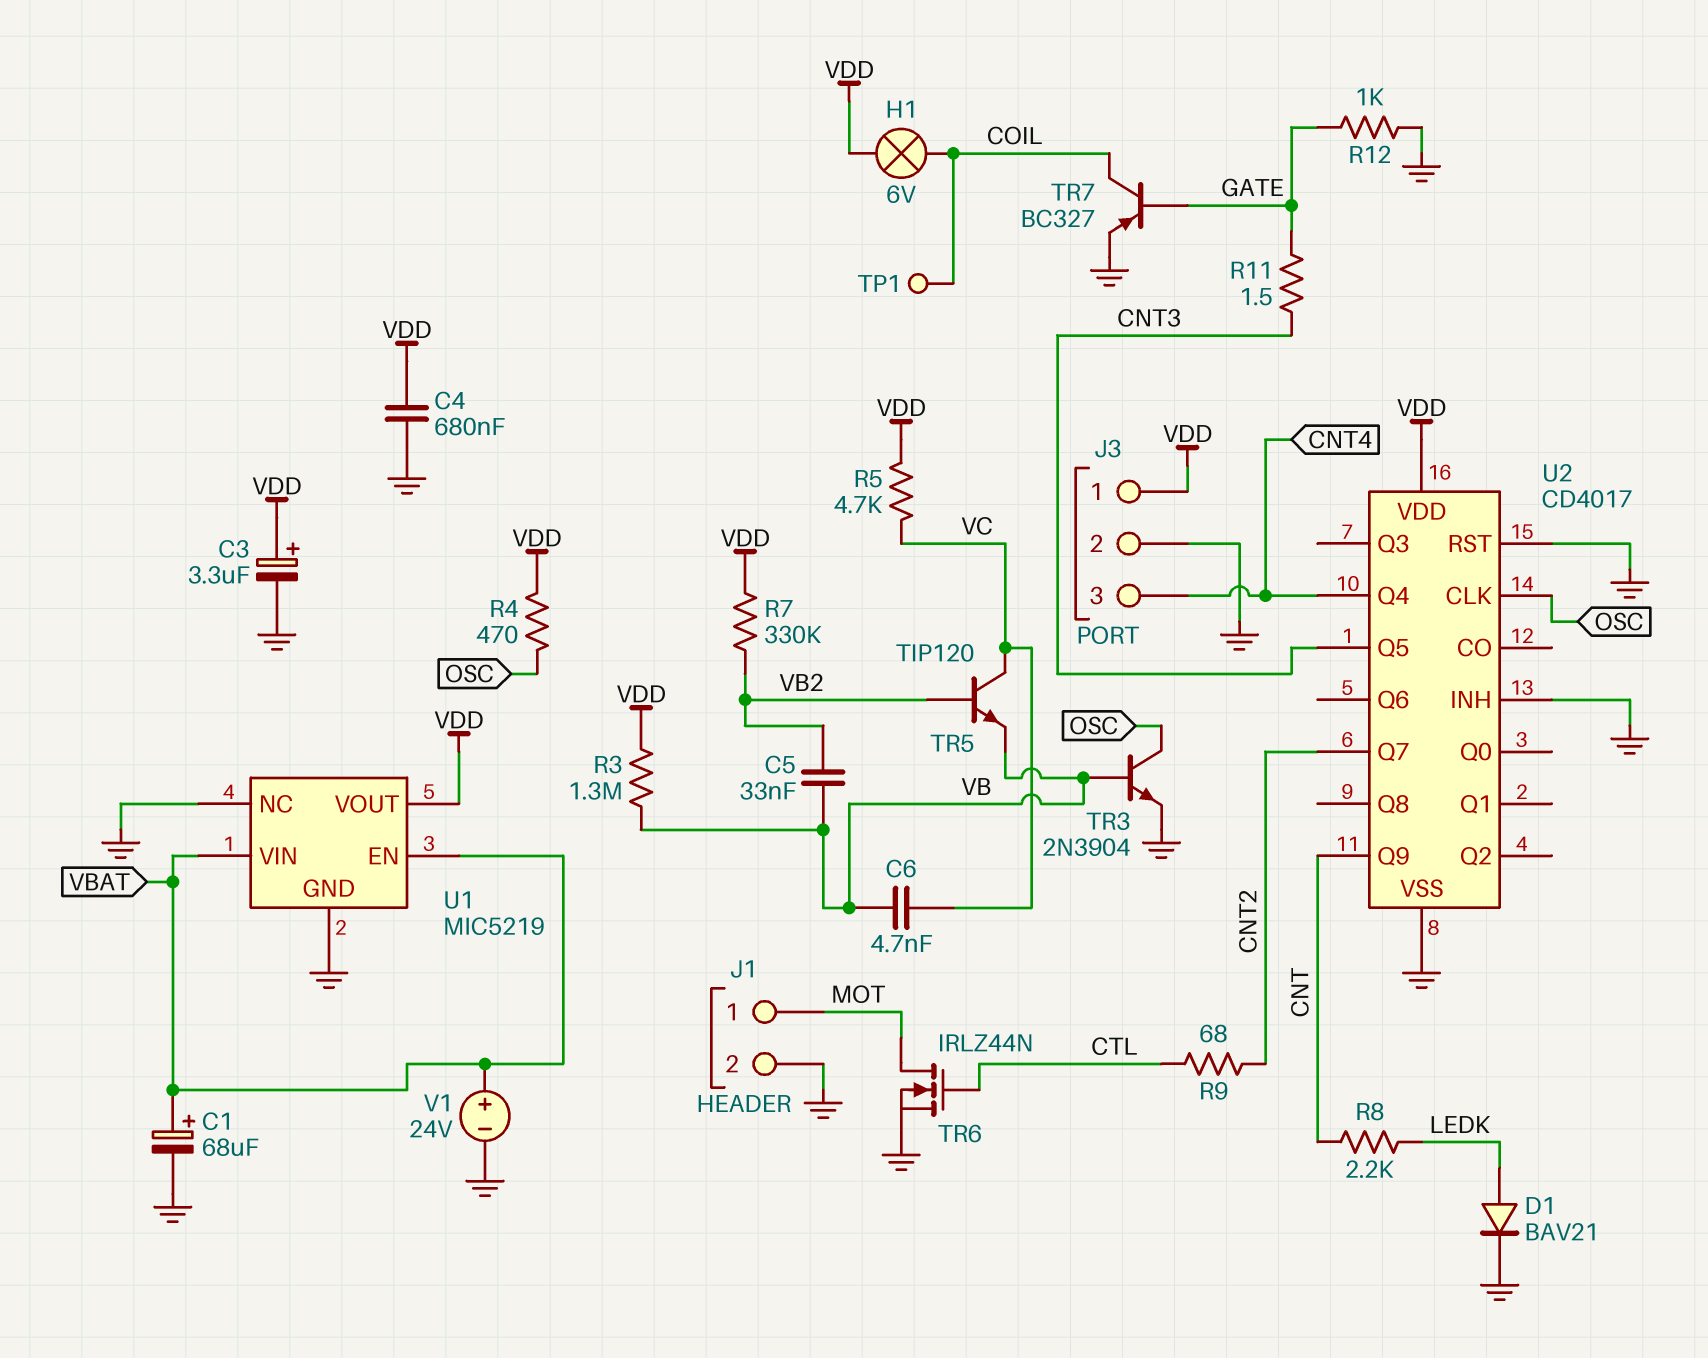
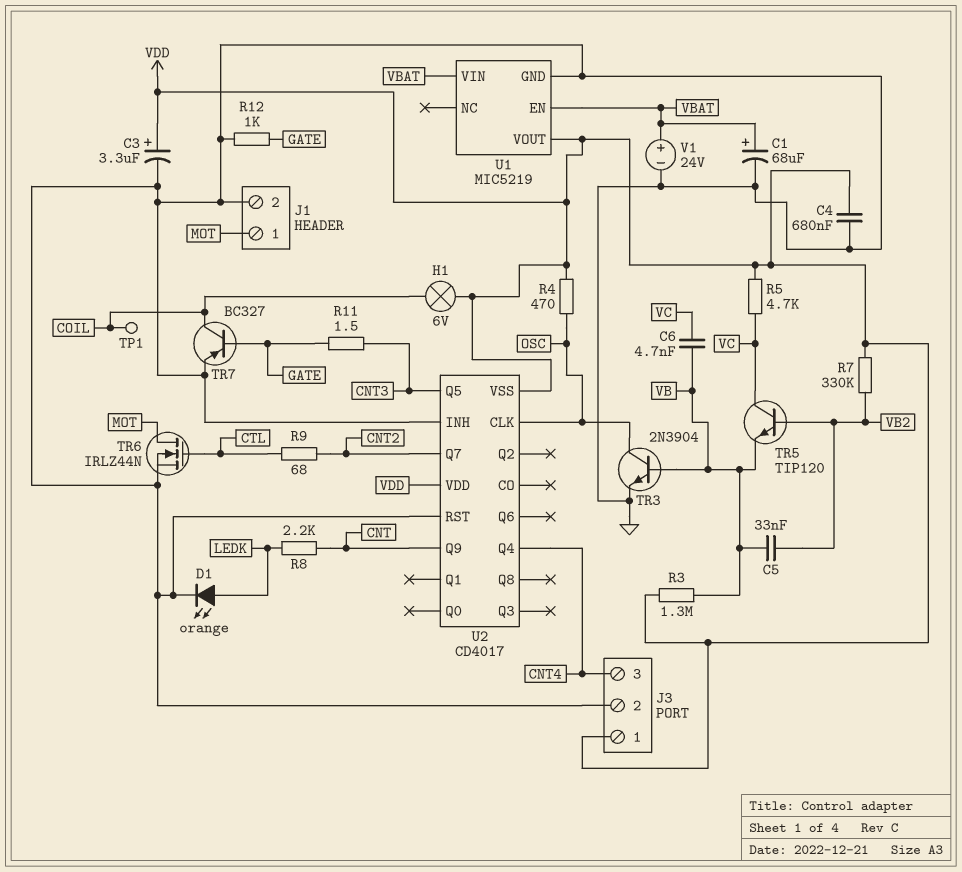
D1: diode BAV21 (A LEDK, K GND) -> LED orange (A LEDK, K GND)
U1 pin NC: GND -> none
U2 pin VSS: GND -> VDD

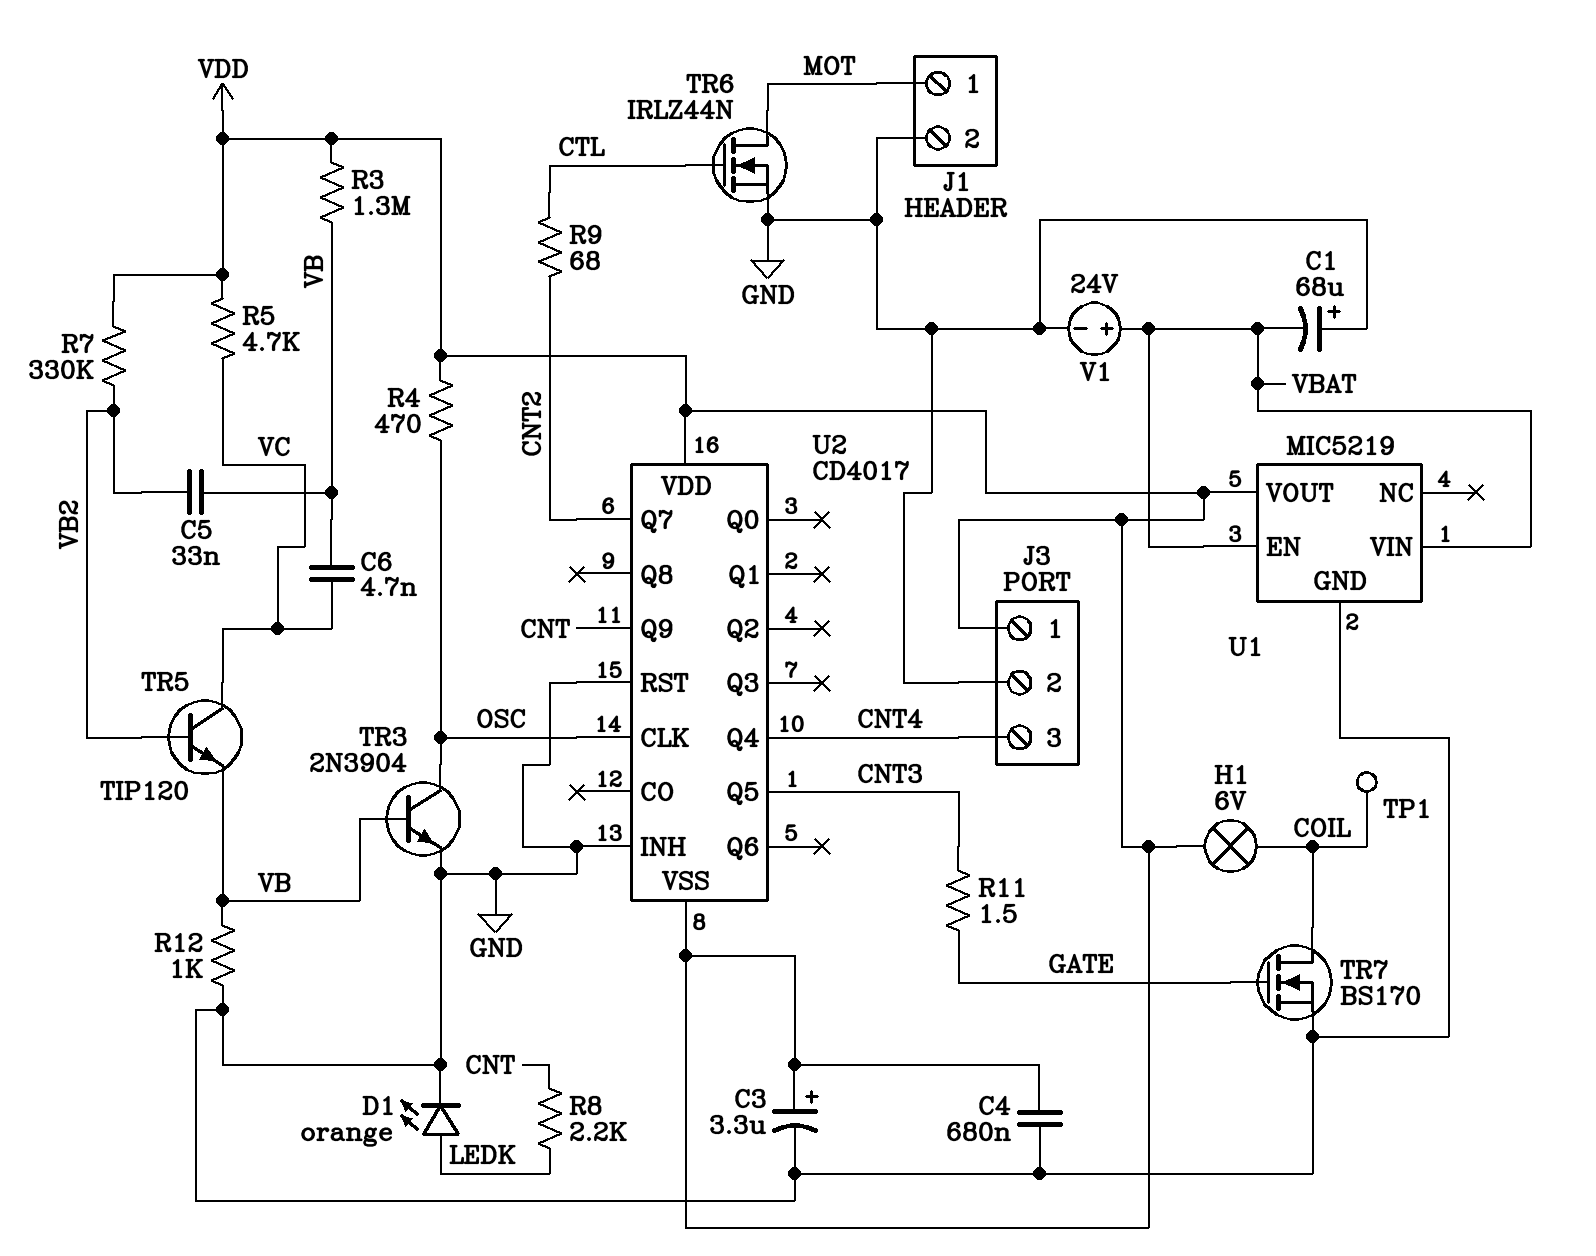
C1: 68uF (plus VBAT, minus GND) -> 68uF (plus GND, minus VBAT)
R12: 1k (GATE, GND) -> 1k (GND, VB)
TR7: PNP BC327 (B GATE, C COIL, E GND) -> NMOS BS170 (G GATE, D COIL, S GND)

